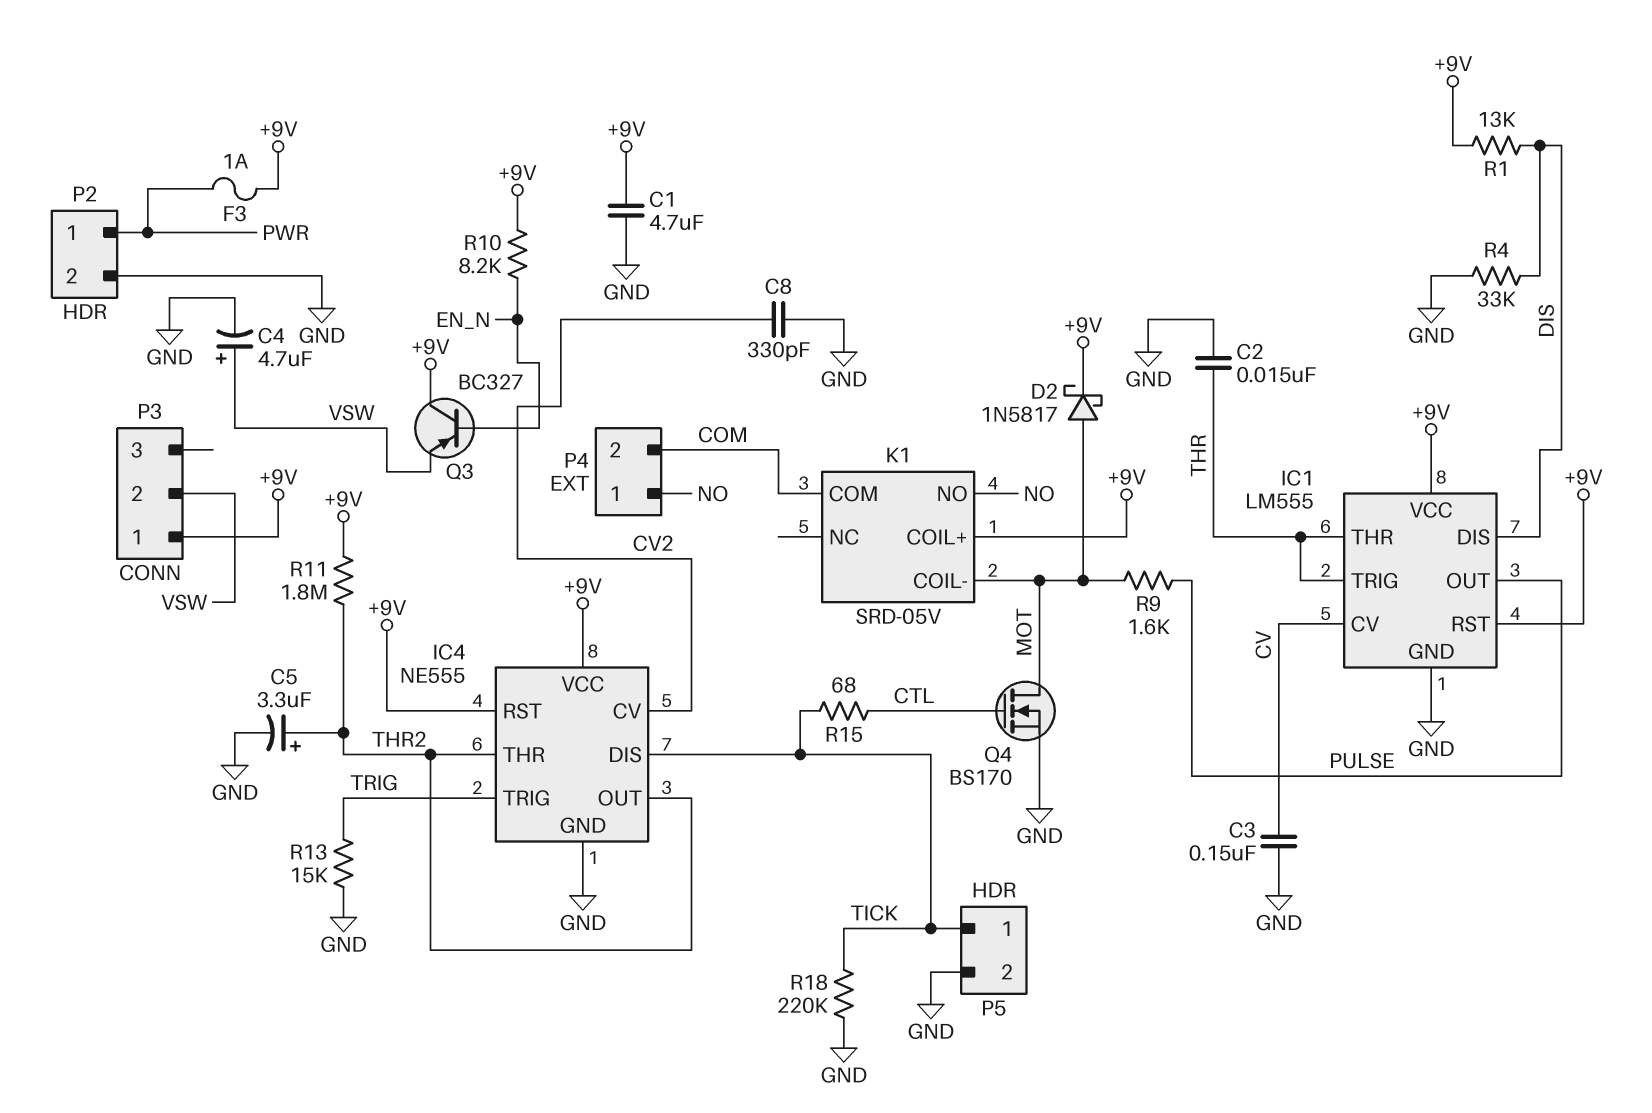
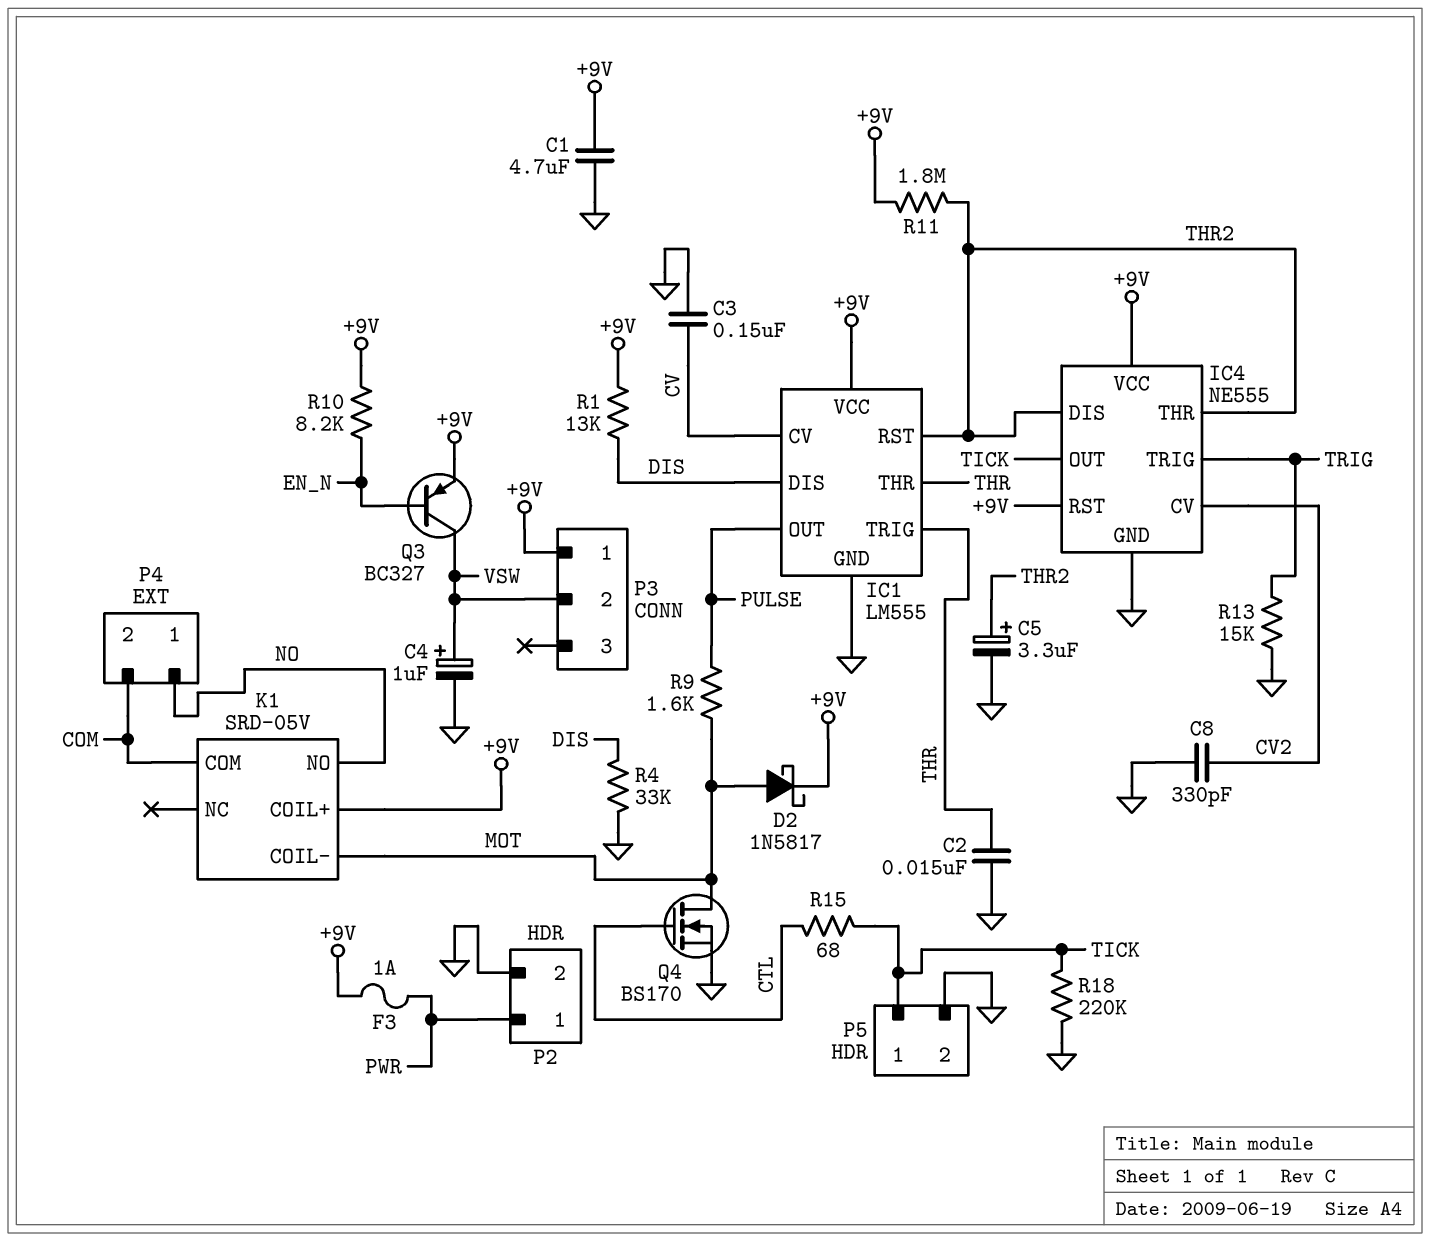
C4: 4.7uF (plus VSW, minus GND) -> 1uF (plus VSW, minus GND)
IC1 pin RST: +9V -> THR2
IC4 pin DIS: TICK -> THR2
IC4 pin OUT: THR2 -> TICK
Q3: PNP BC327 (B EN_N, C +9V, E VSW) -> PNP BC327 (B EN_N, C VSW, E +9V)

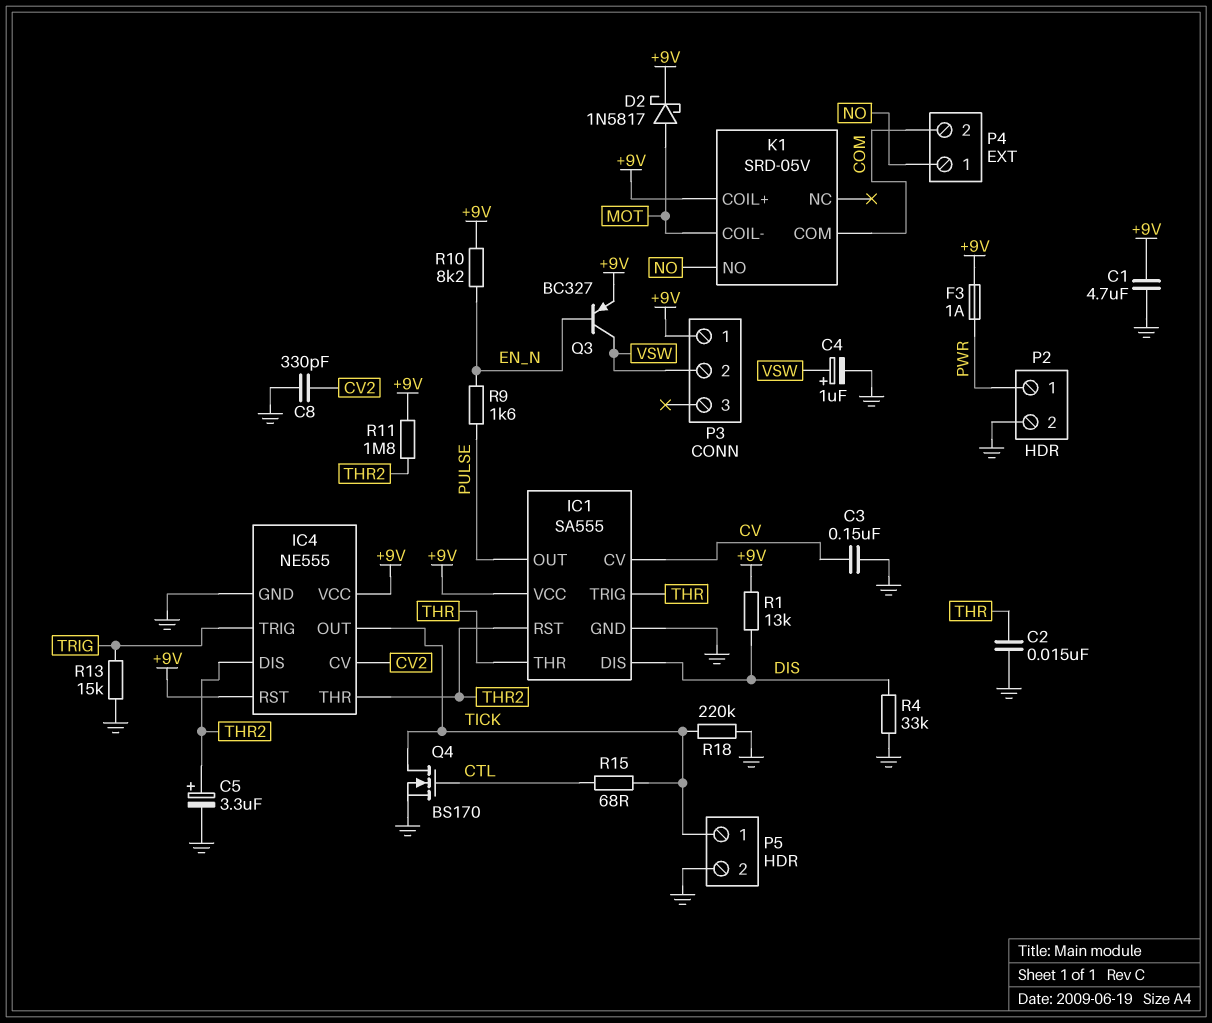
IC1: LM555 -> SA555
Q4: NMOS BS170 (G CTL, D MOT, S GND) -> NMOS BS170 (G CTL, D TICK, S GND)
R9: 1.6k (MOT, PULSE) -> 1.6k (EN_N, PULSE)

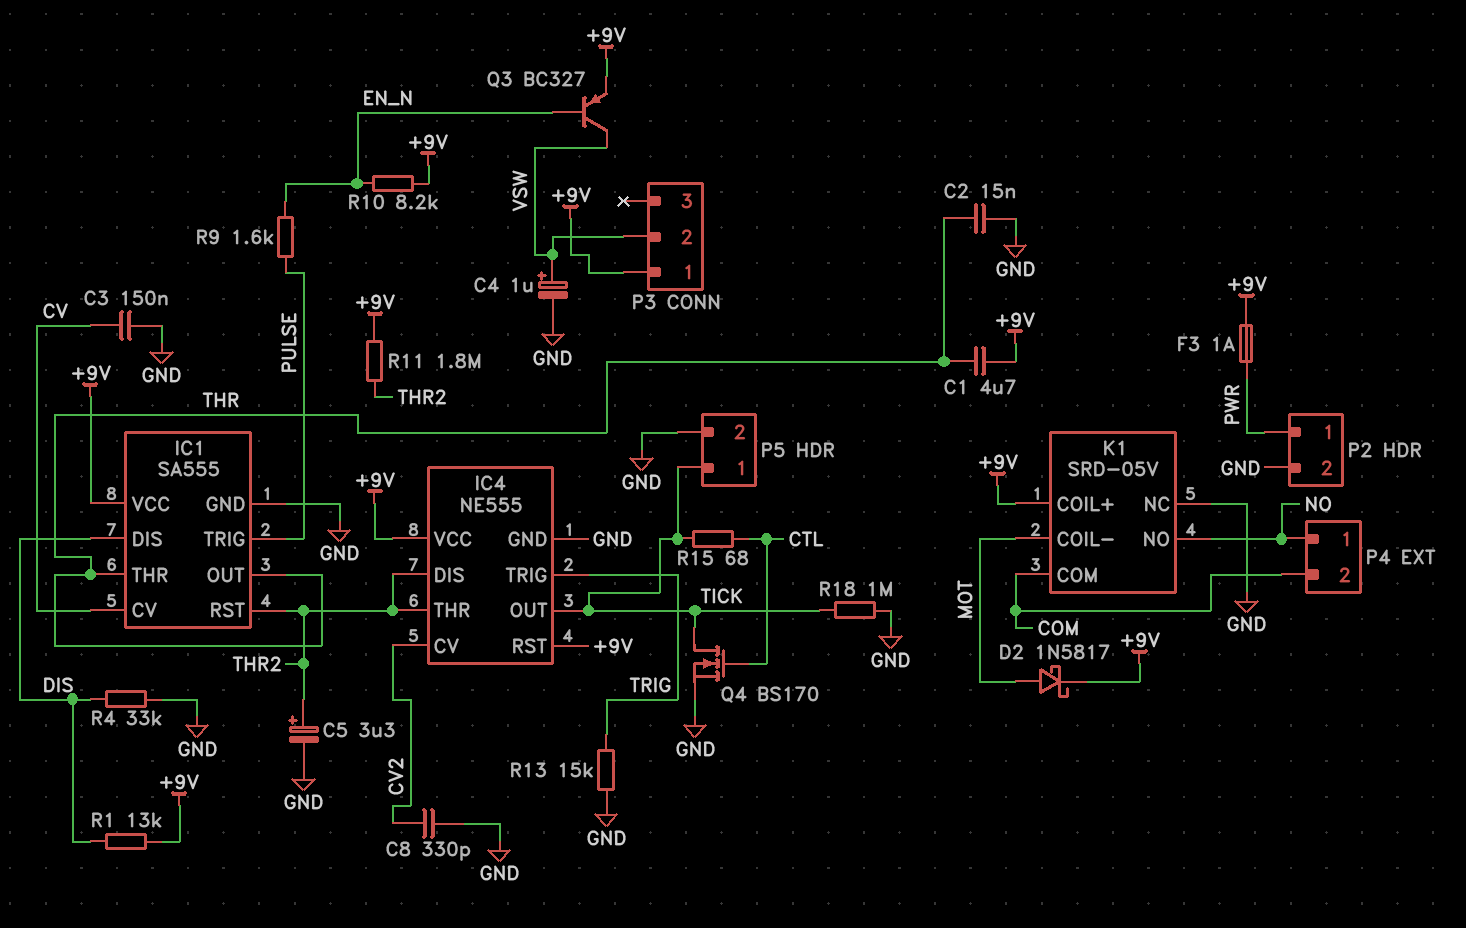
C1: 4.7uF (+9V, GND) -> 4.7uF (+9V, THR)
IC1 pin OUT: PULSE -> THR
IC1 pin TRIG: THR -> PULSE
K1 pin NC: none -> GND
R18: 220k (GND, TICK) -> 1M (GND, TICK)

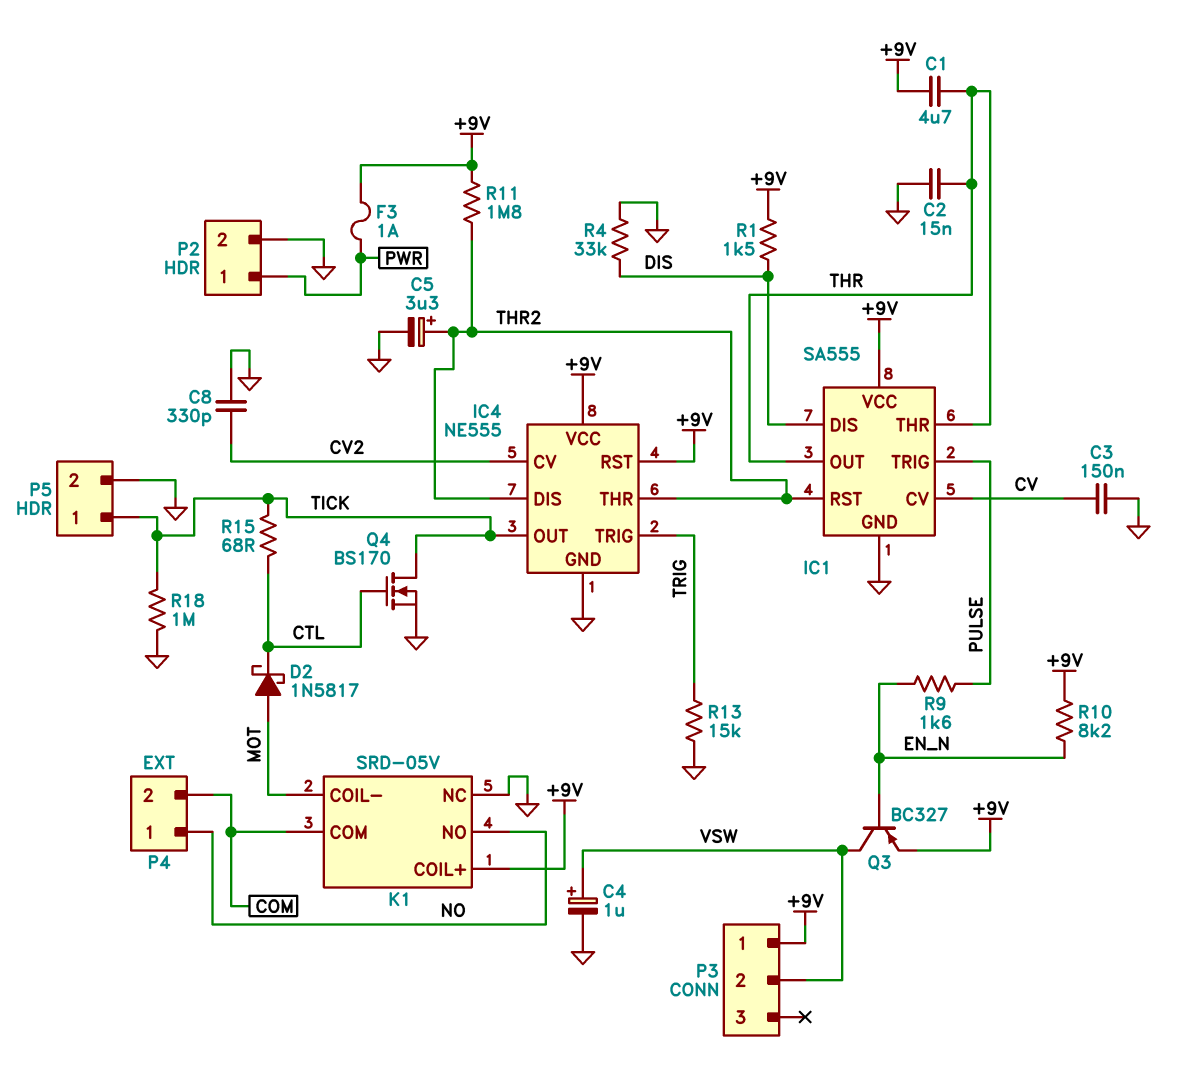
D2: schottky 1N5817 (A MOT, K +9V) -> schottky 1N5817 (A MOT, K CTL)
R1: 13k (+9V, DIS) -> 1.5k (+9V, DIS)

